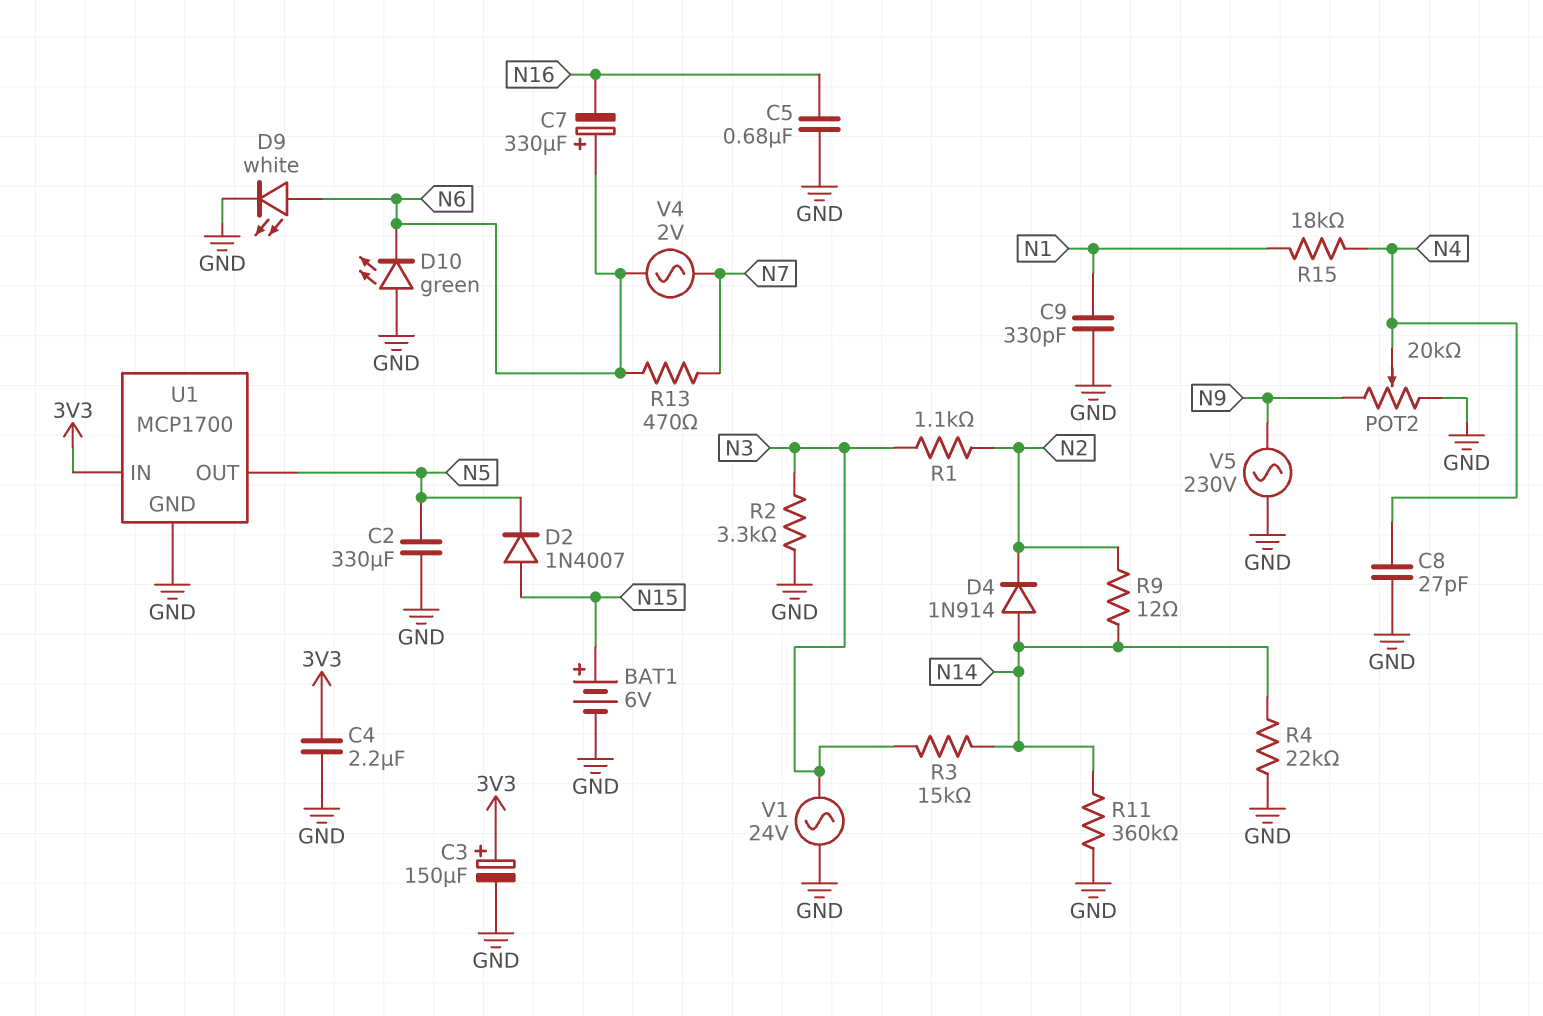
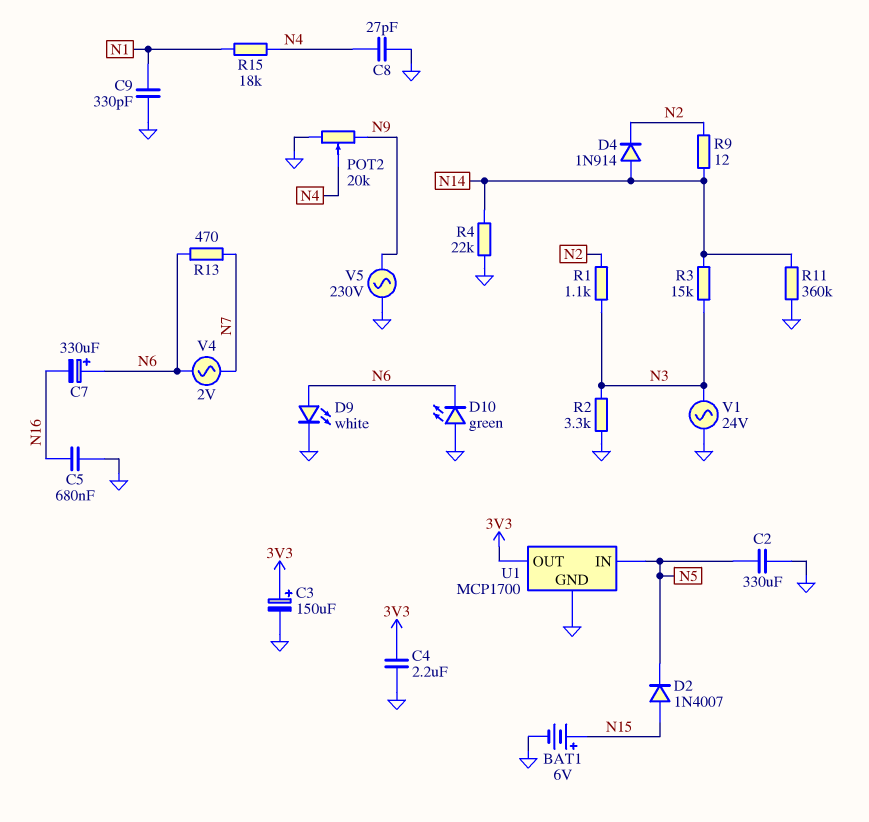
U1 pin IN: 3V3 -> N5
U1 pin OUT: N5 -> 3V3

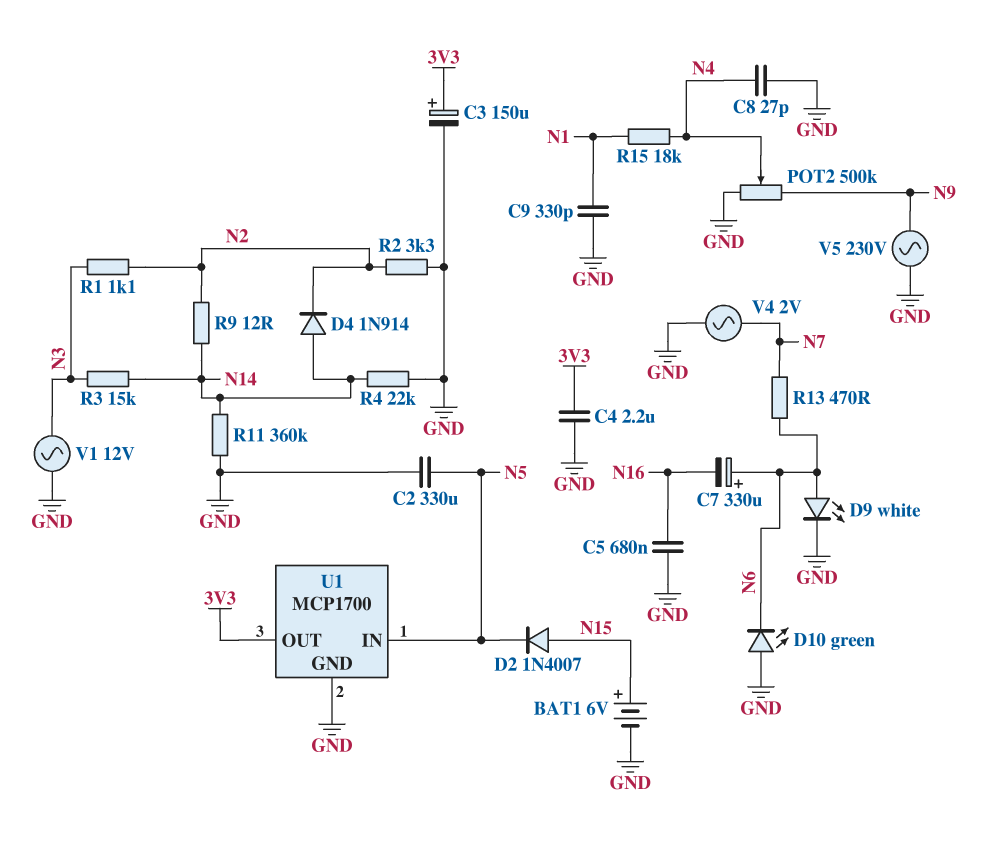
POT2: 20k (GND, N9, wiper N4) -> 500k (GND, N9, wiper N4)
R2: 3.3k (GND, N3) -> 3.3k (GND, N2)
V1: AC 24V (GND, N3) -> AC 12V (GND, N3)
V4: AC 2V (N6, N7) -> AC 2V (GND, N7)

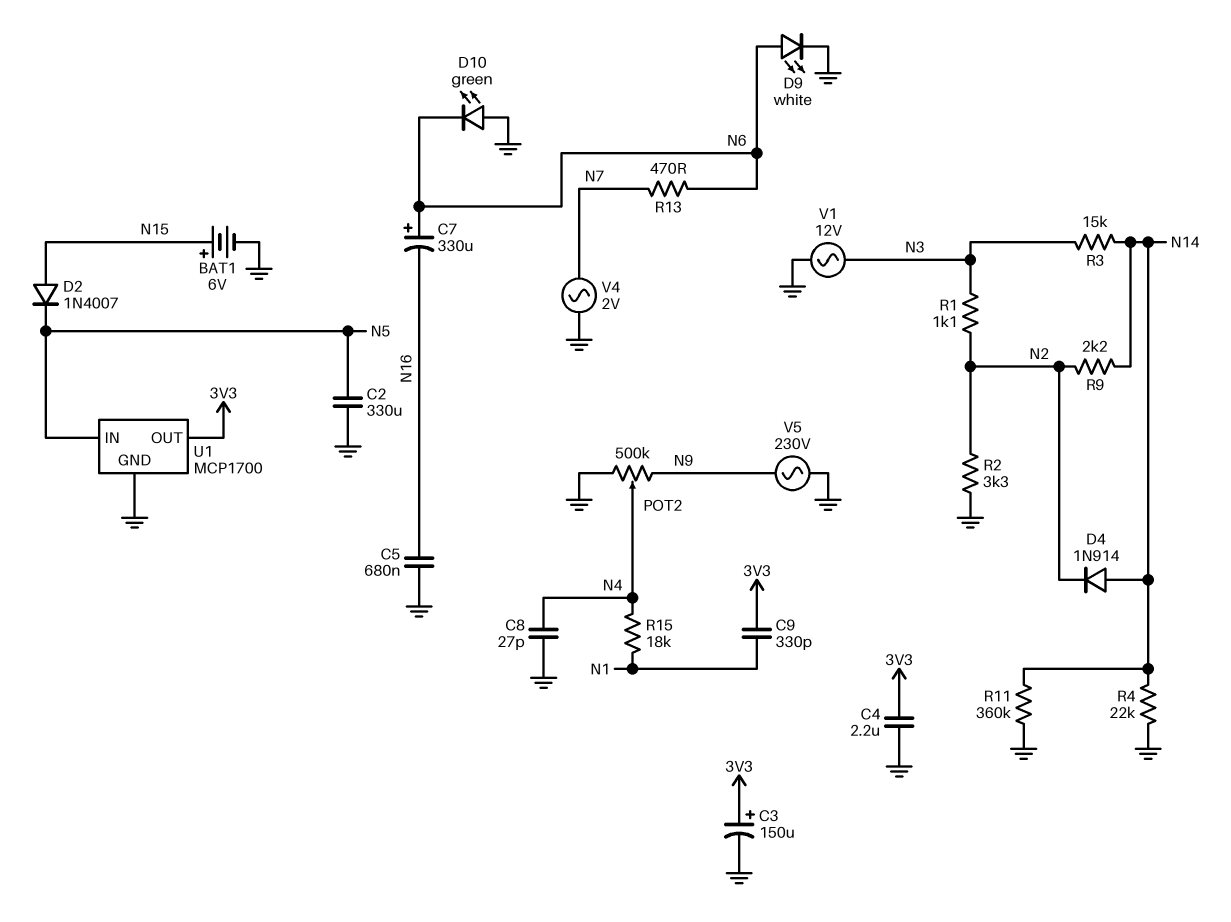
C9: 330pF (GND, N1) -> 330pF (3V3, N1)
R9: 12 (N2, N14) -> 2.2k (N2, N14)

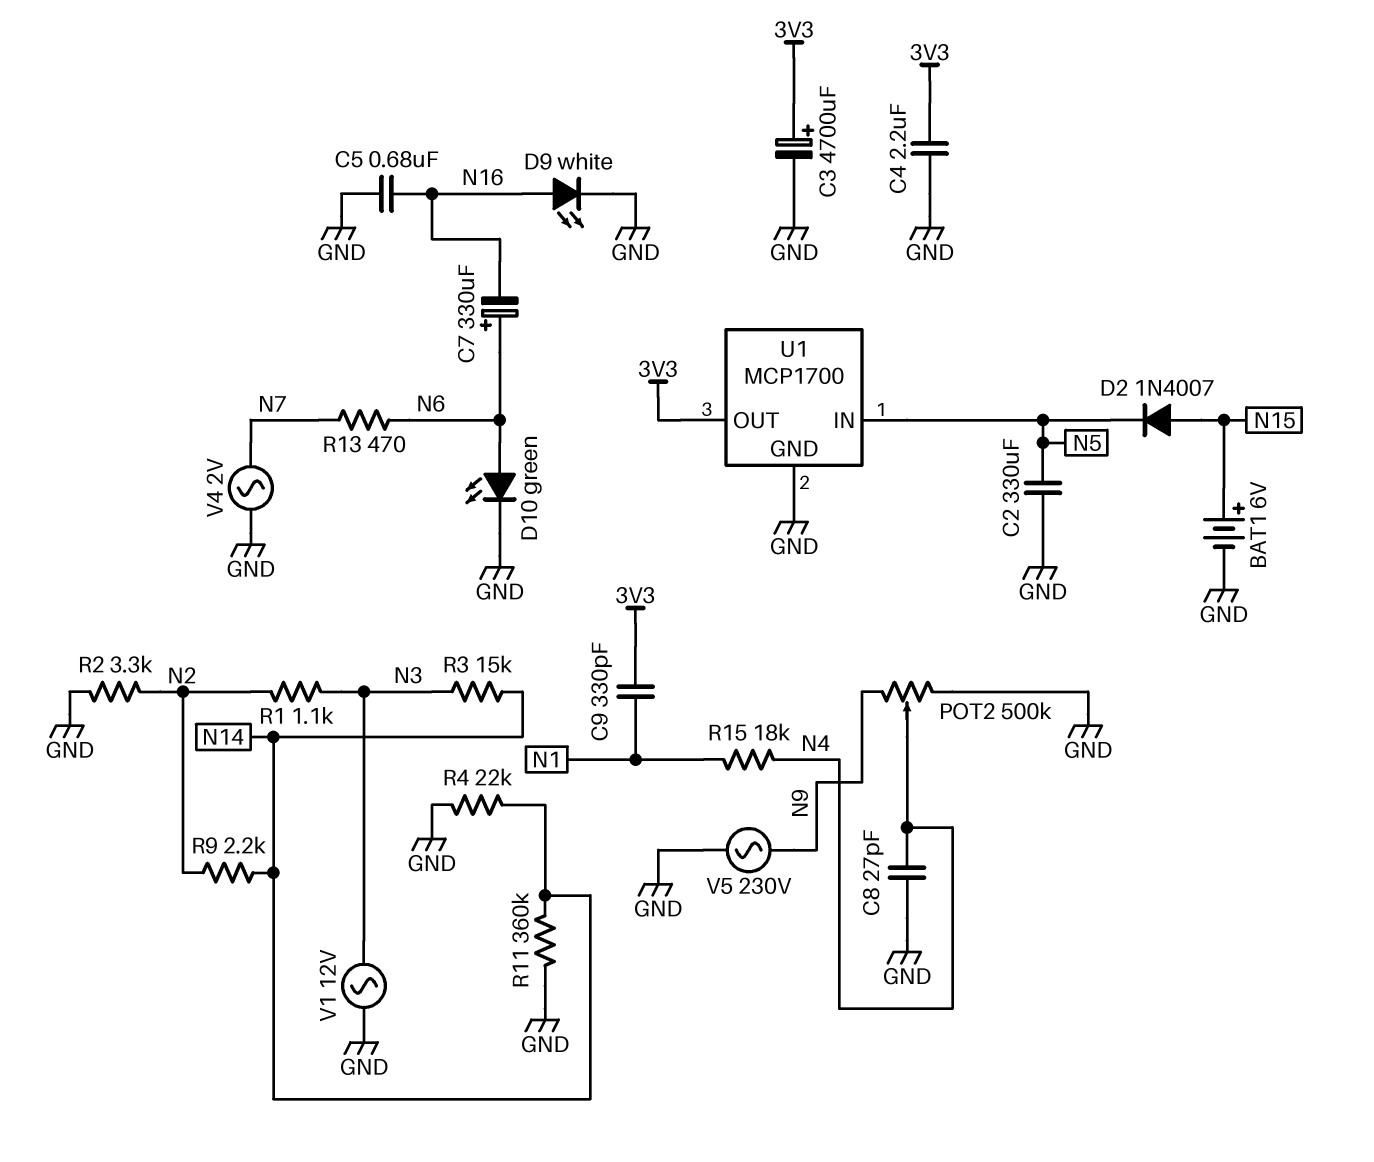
C3: 150uF (plus 3V3, minus GND) -> 4700uF (plus 3V3, minus GND)
D4: diode 1N914 (A N14, K N2) -> none
D9: LED white (A N6, K GND) -> LED white (A N16, K GND)
D10: LED green (A GND, K N6) -> LED green (A N6, K GND)

